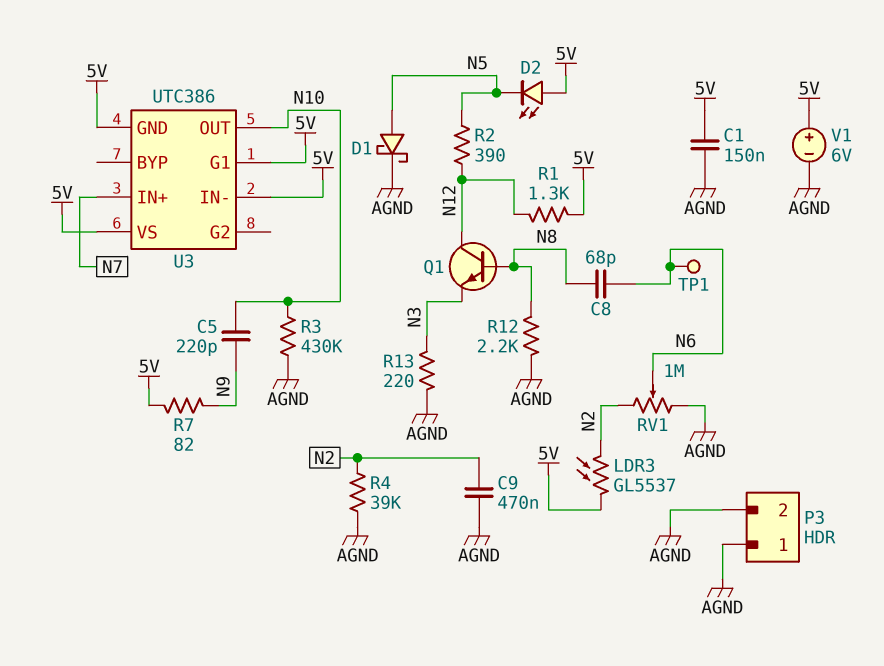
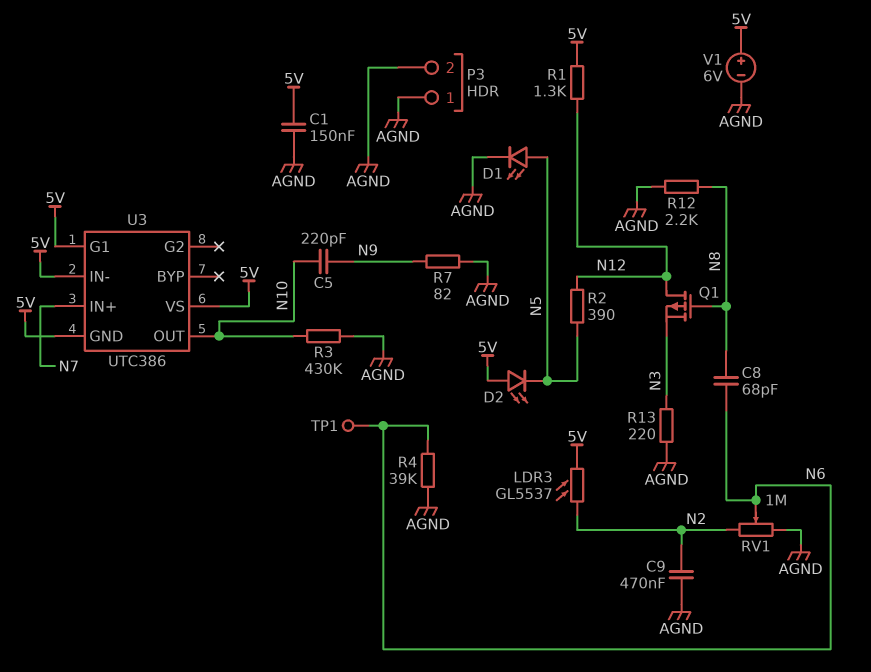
D1: schottky (A N5, K AGND) -> LED (A N5, K AGND)
Q1: NPN (B N8, C N12, E N3) -> PMOS (G N8, D N12, S N3)
R4: 39k (AGND, N2) -> 39k (AGND, N6)
R7: 82 (5V, N9) -> 82 (AGND, N9)

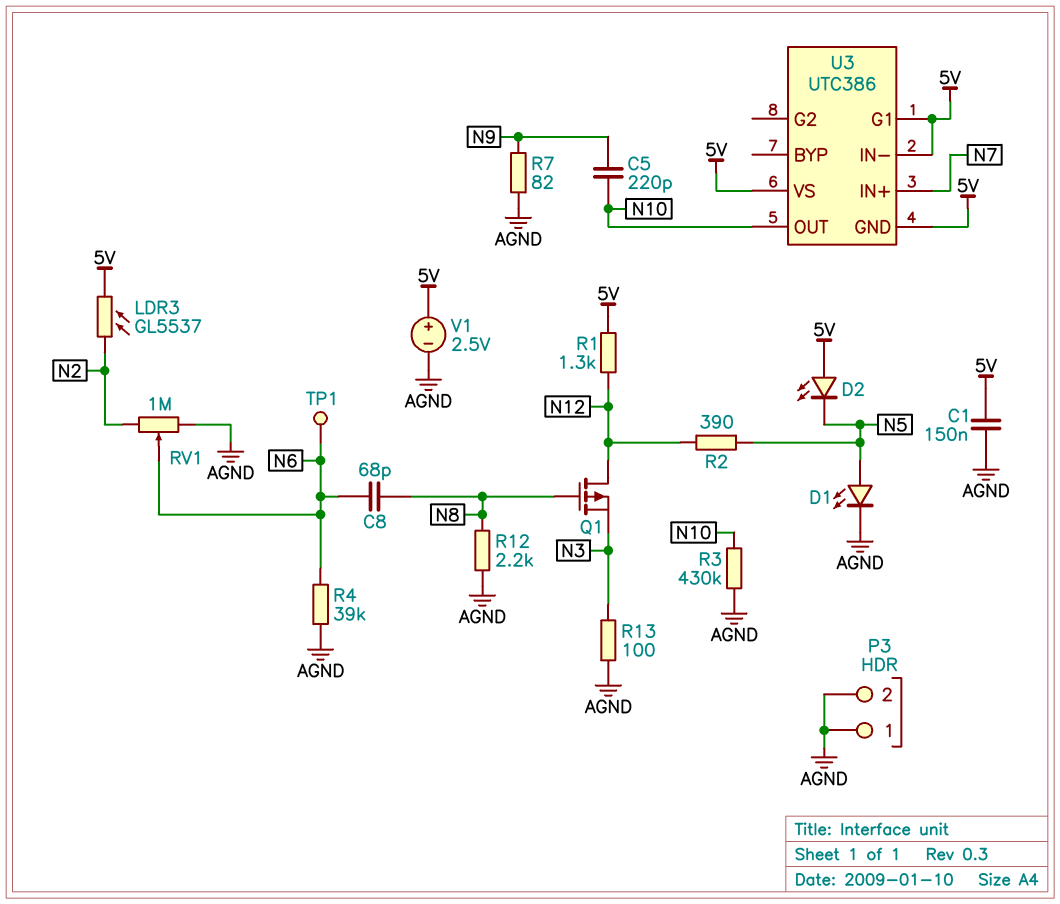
C9: 470nF (AGND, N2) -> none
R13: 220 (AGND, N3) -> 100 (AGND, N3)
V1: 6V (plus 5V, minus AGND) -> 2.5V (plus 5V, minus AGND)

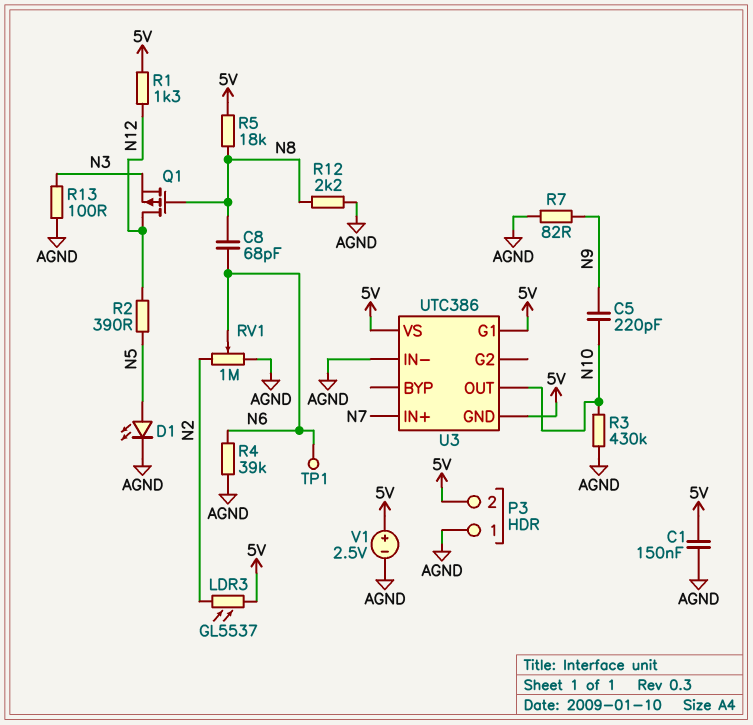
D2: LED (A 5V, K N5) -> none
P3 pin 2: AGND -> 5V
R5: none -> 18k (5V, N8)
U3 pin IN-: 5V -> AGND

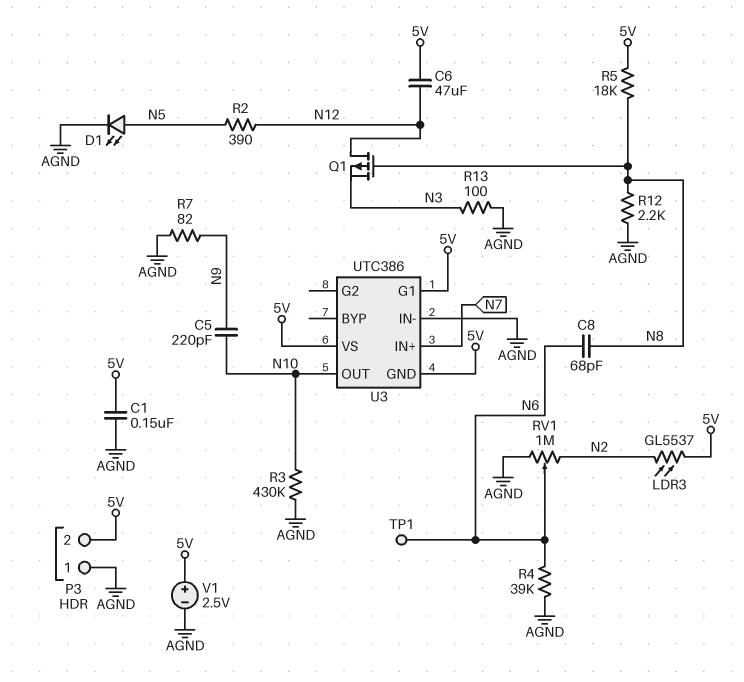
C6: none -> 47uF (5V, N12)
R1: 1.3k (5V, N12) -> none

